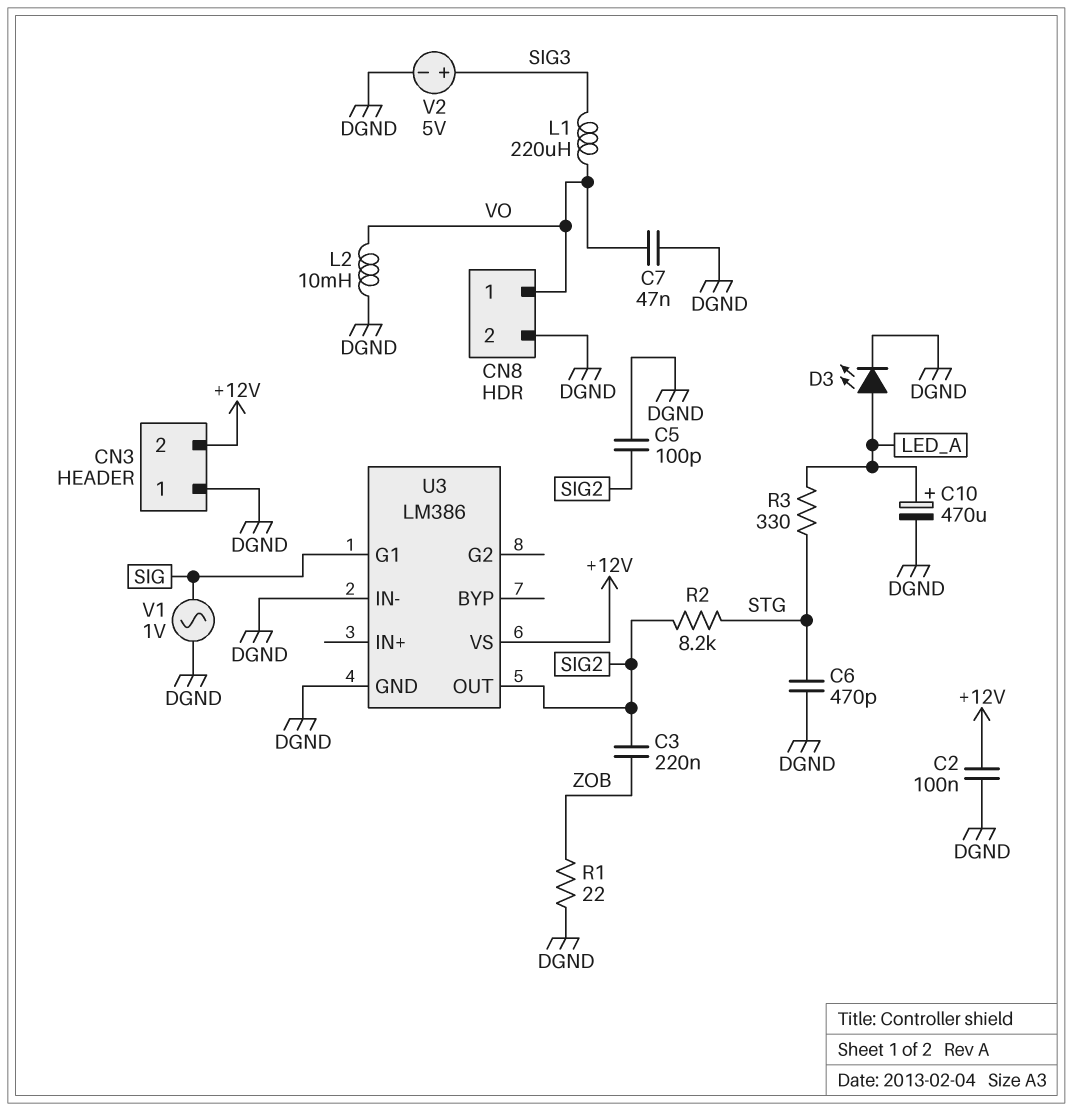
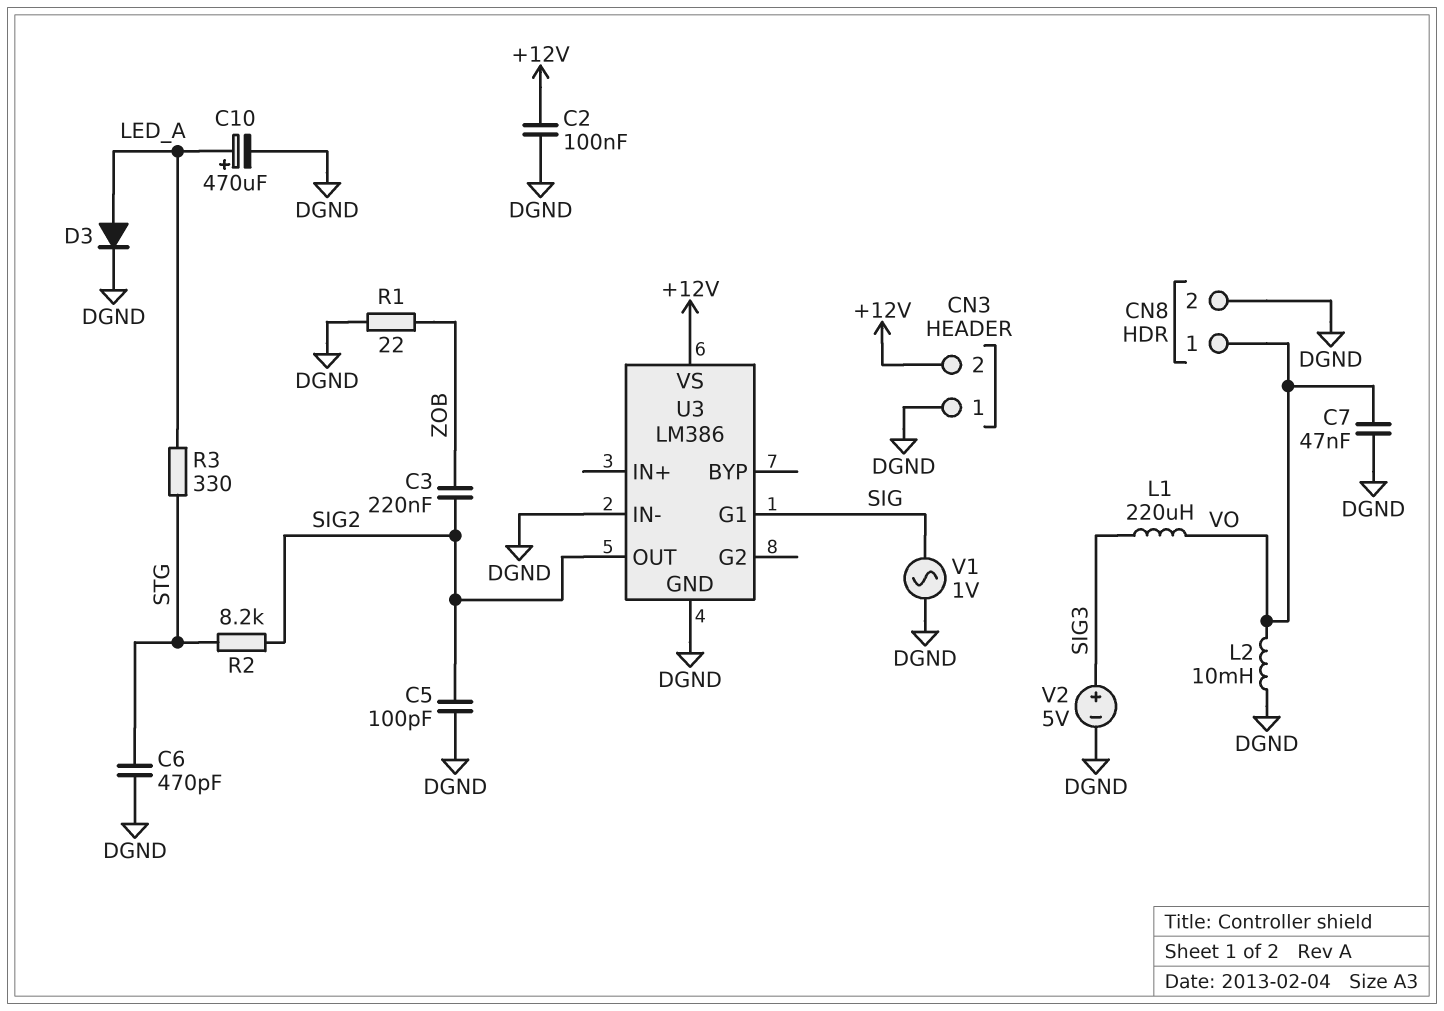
D3: LED (A LED_A, K DGND) -> diode (A LED_A, K DGND)

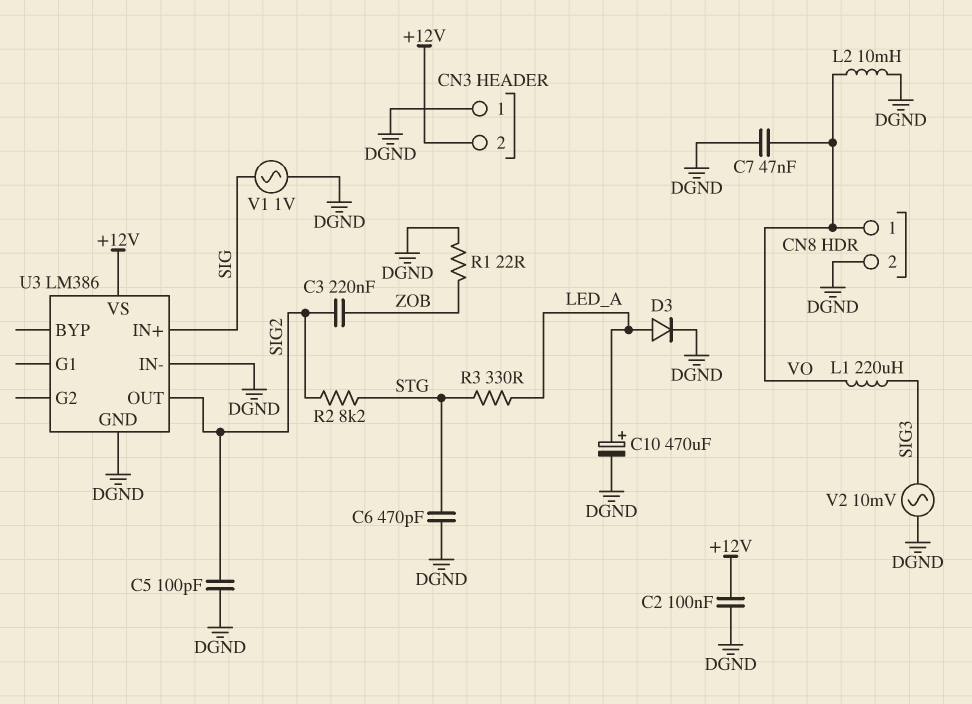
U3 pin G1: SIG -> none
U3 pin IN+: none -> SIG
V2: 5V (plus SIG3, minus DGND) -> AC 10mV (DGND, SIG3)

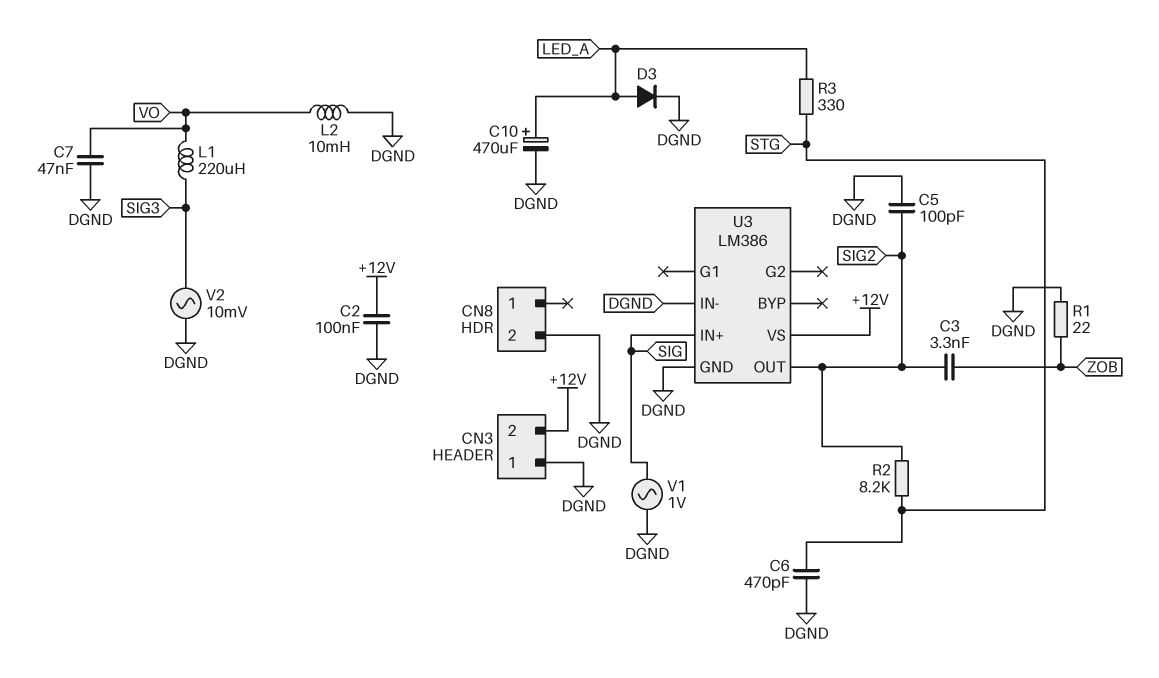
C3: 220nF (SIG2, ZOB) -> 3.3nF (SIG2, ZOB)
CN8 pin 1: VO -> none

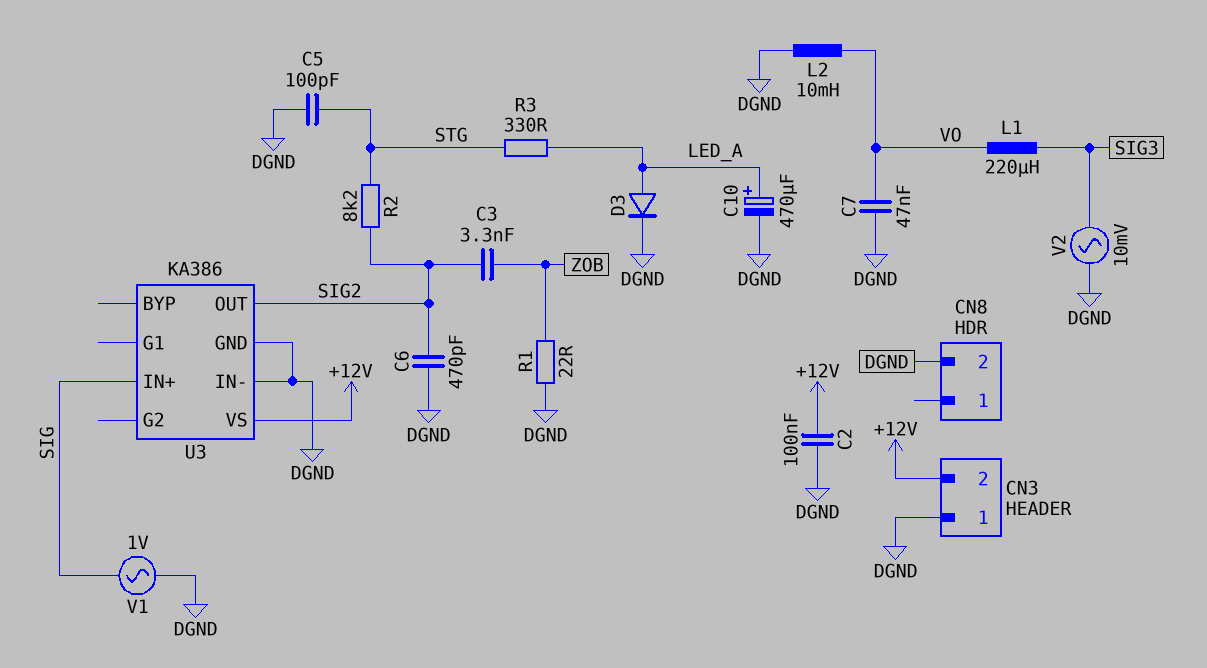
C5: 100pF (DGND, SIG2) -> 100pF (DGND, STG)
C6: 470pF (DGND, STG) -> 470pF (DGND, SIG2)
U3: LM386 -> KA386

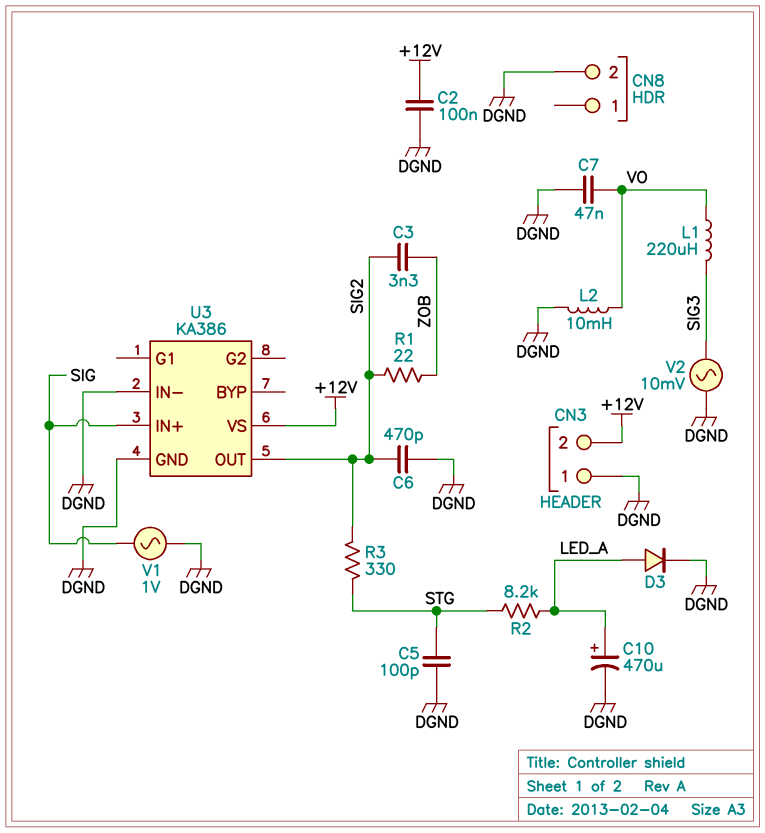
R1: 22 (DGND, ZOB) -> 22 (SIG2, ZOB)
R2: 8.2k (SIG2, STG) -> 8.2k (LED_A, STG)
R3: 330 (LED_A, STG) -> 330 (SIG2, STG)

